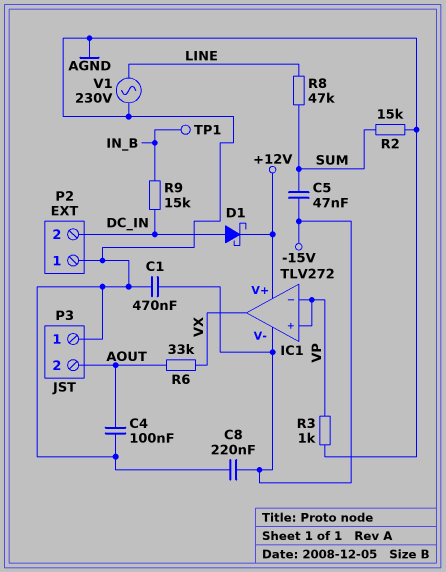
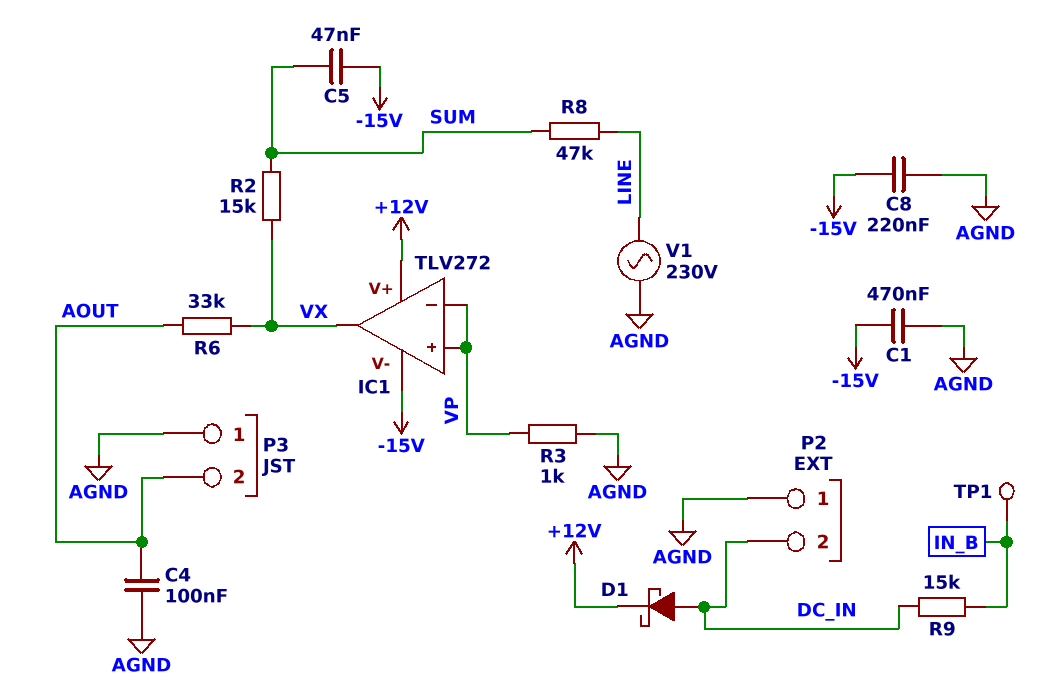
R2: 15k (AGND, SUM) -> 15k (SUM, VX)

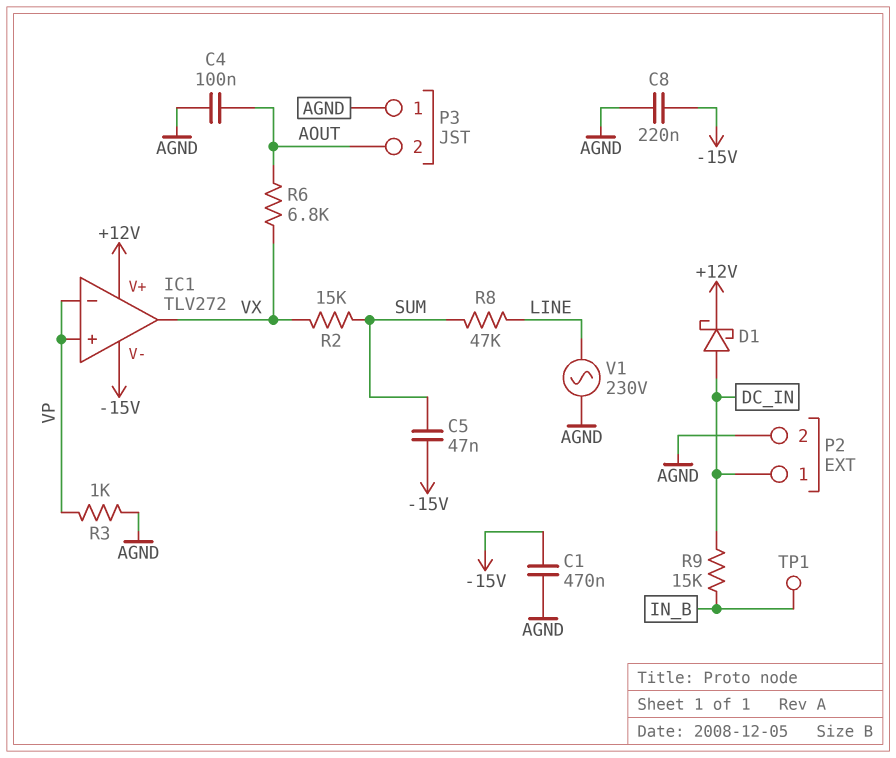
P2 pin 1: AGND -> DC_IN
P2 pin 2: DC_IN -> AGND
R6: 33k (AOUT, VX) -> 6.8k (AOUT, VX)

